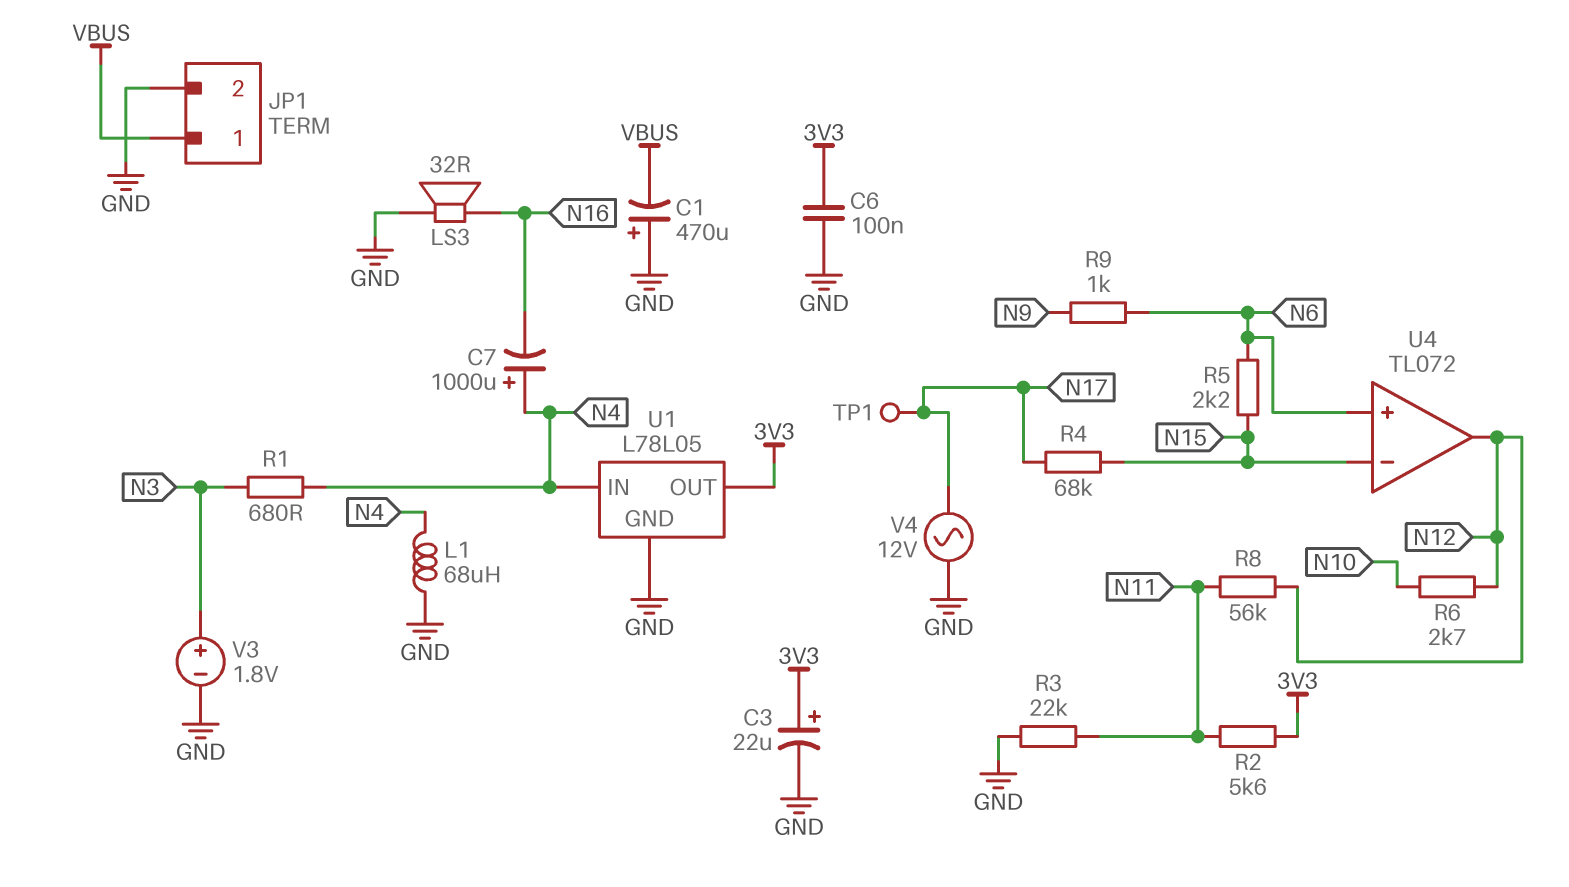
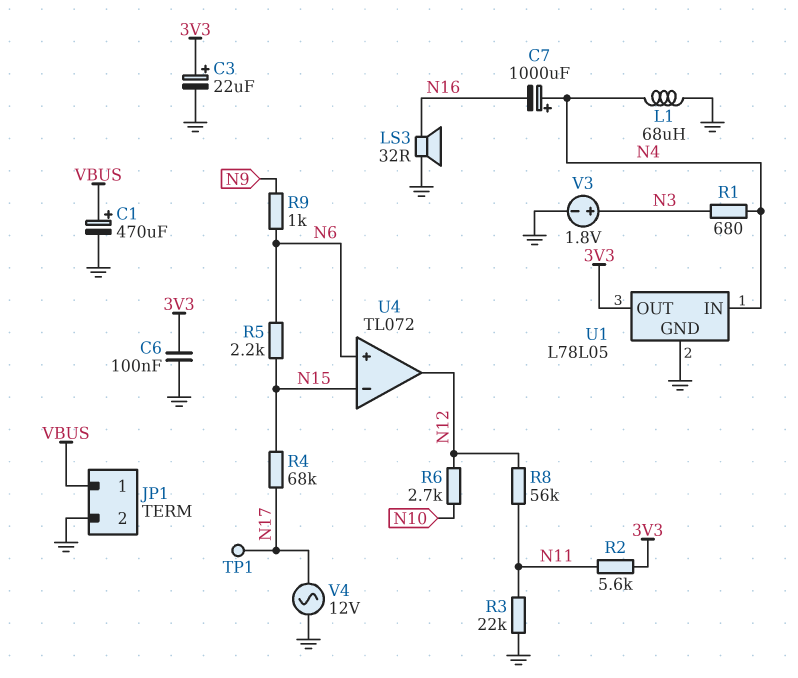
C1: 470uF (plus GND, minus VBUS) -> 470uF (plus VBUS, minus GND)

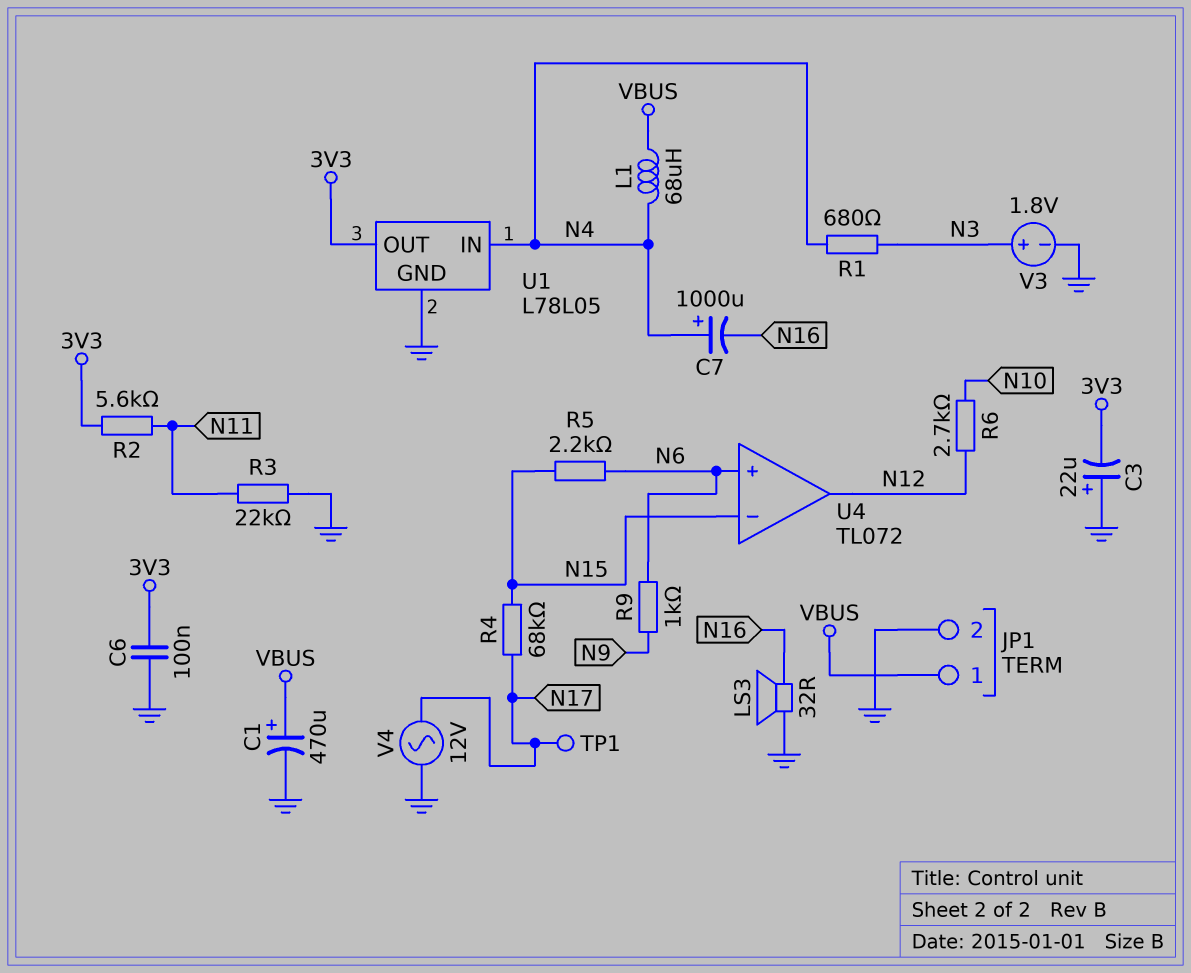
C3: 22uF (plus 3V3, minus GND) -> 22uF (plus GND, minus 3V3)
L1: 68uH (GND, N4) -> 68uH (N4, VBUS)
R8: 56k (N11, N12) -> none

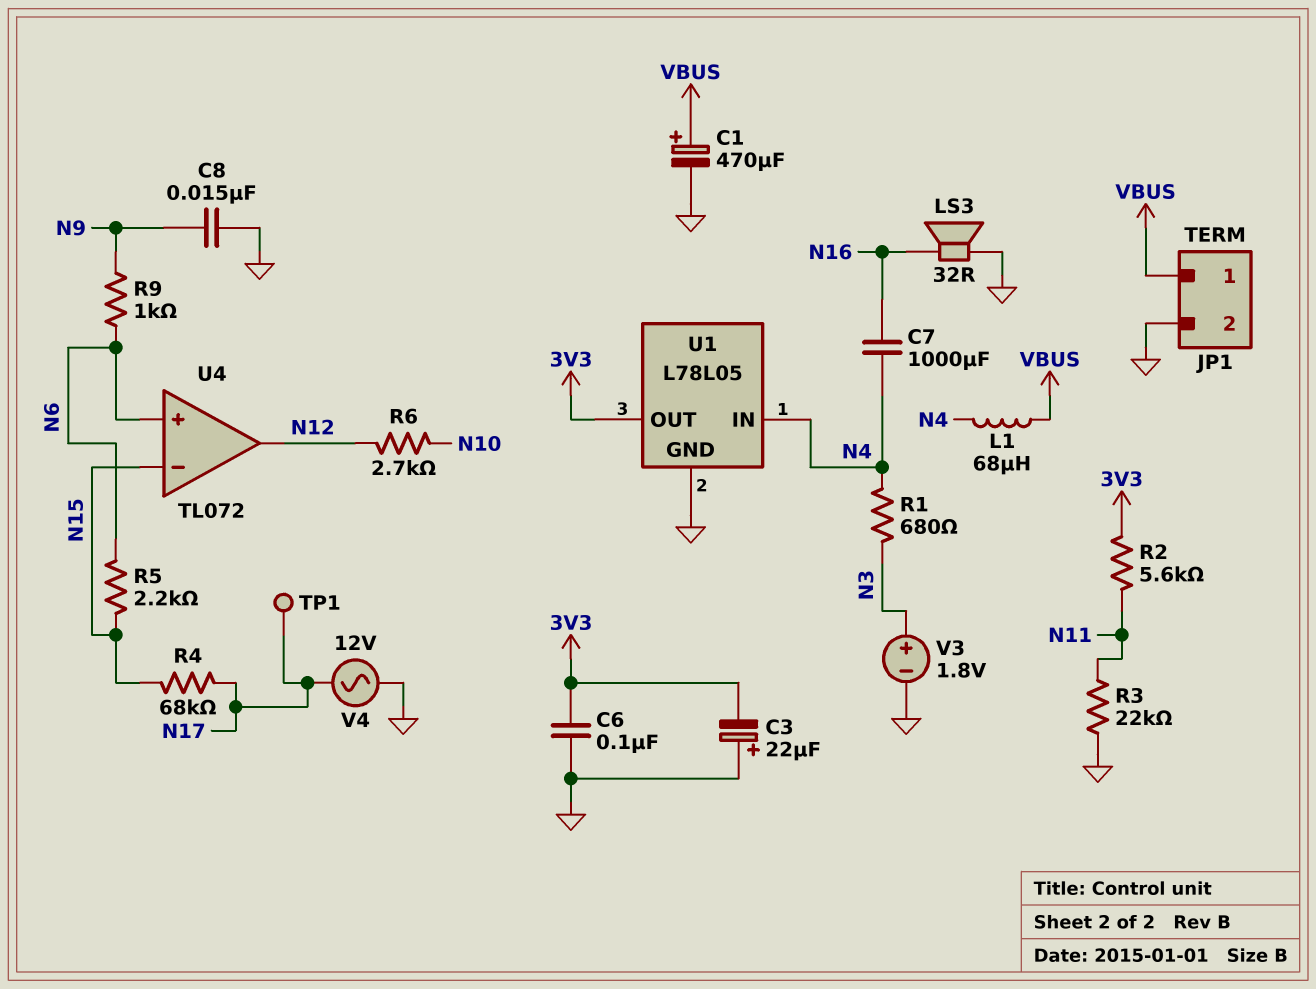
C7: 1000uF (plus N4, minus N16) -> 1000uF (N4, N16)
C8: none -> 15nF (GND, N9)

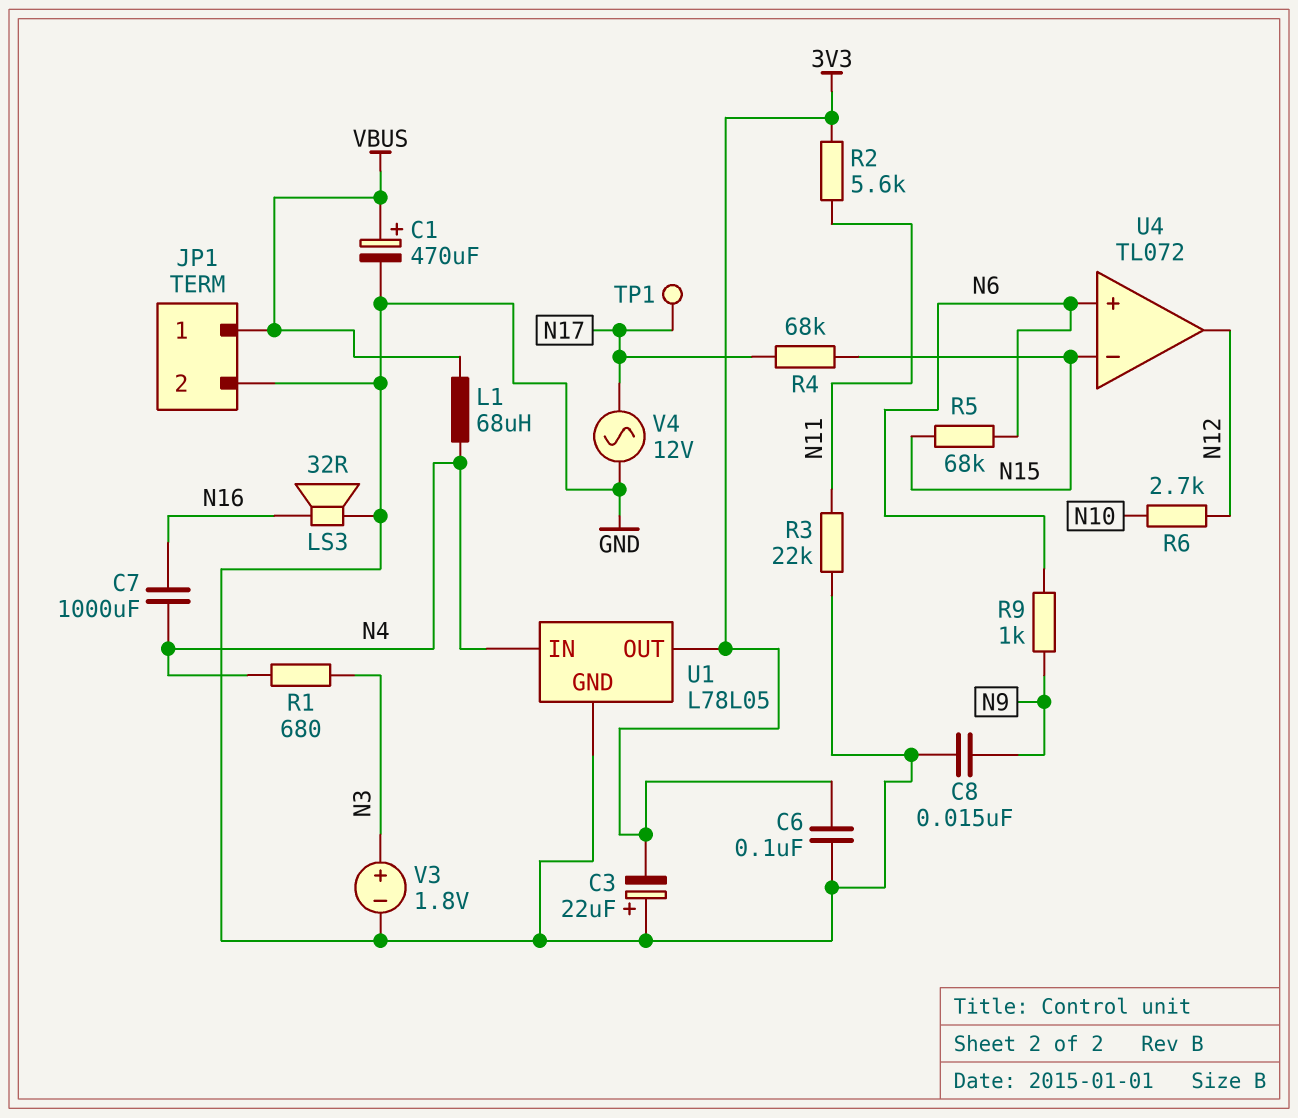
R5: 2.2k (N6, N15) -> 68k (N6, N15)

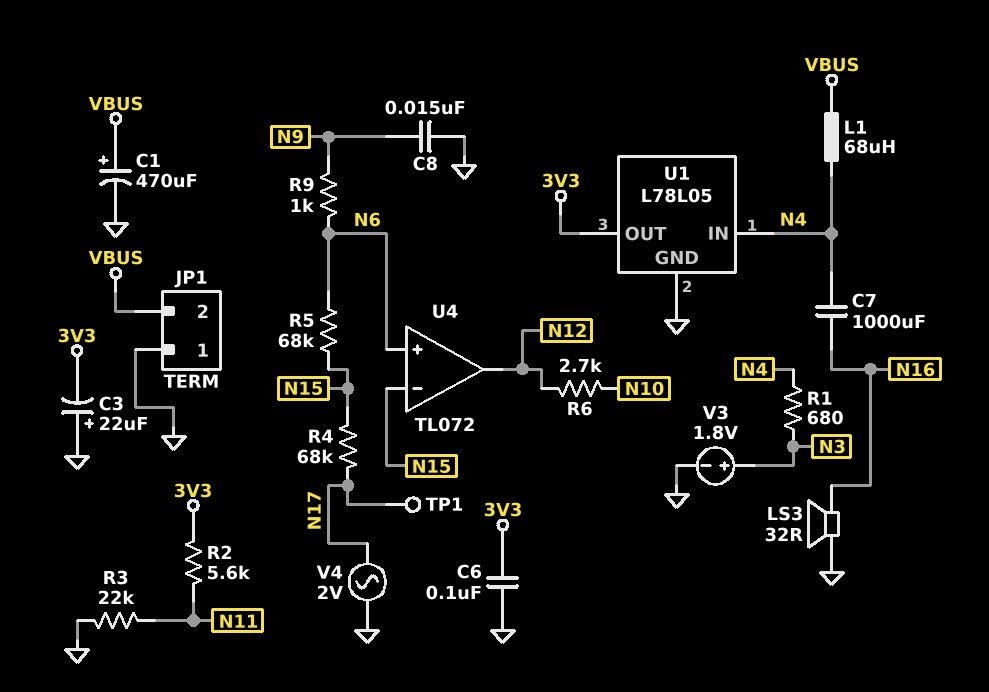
JP1 pin 1: VBUS -> GND
JP1 pin 2: GND -> VBUS
V4: AC 12V (GND, N17) -> AC 2V (GND, N17)

